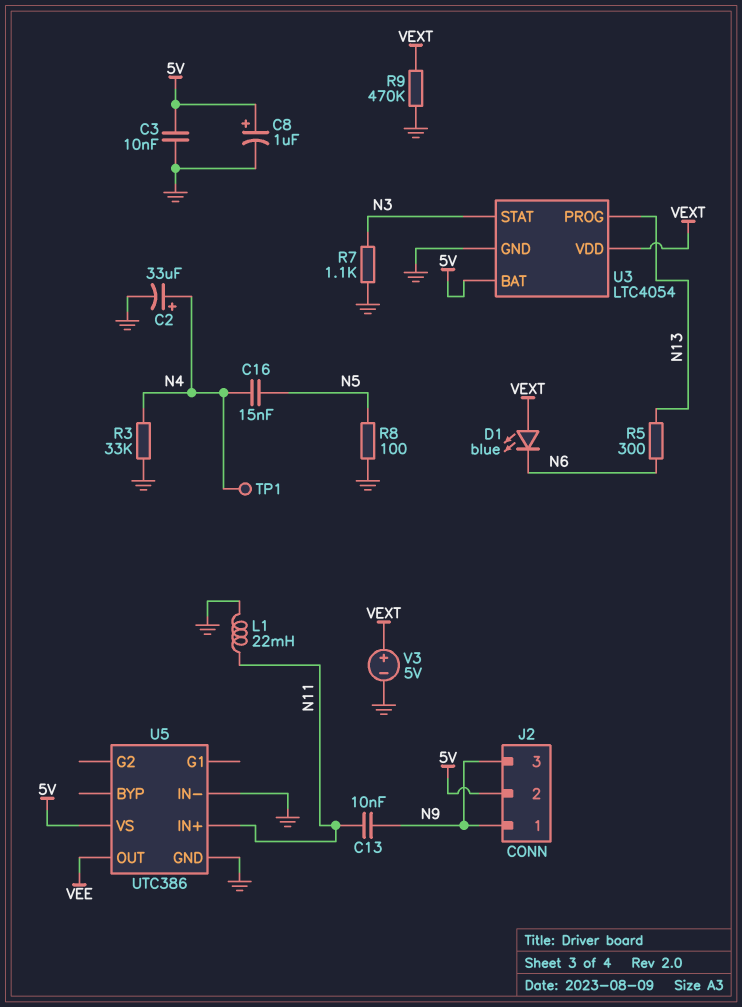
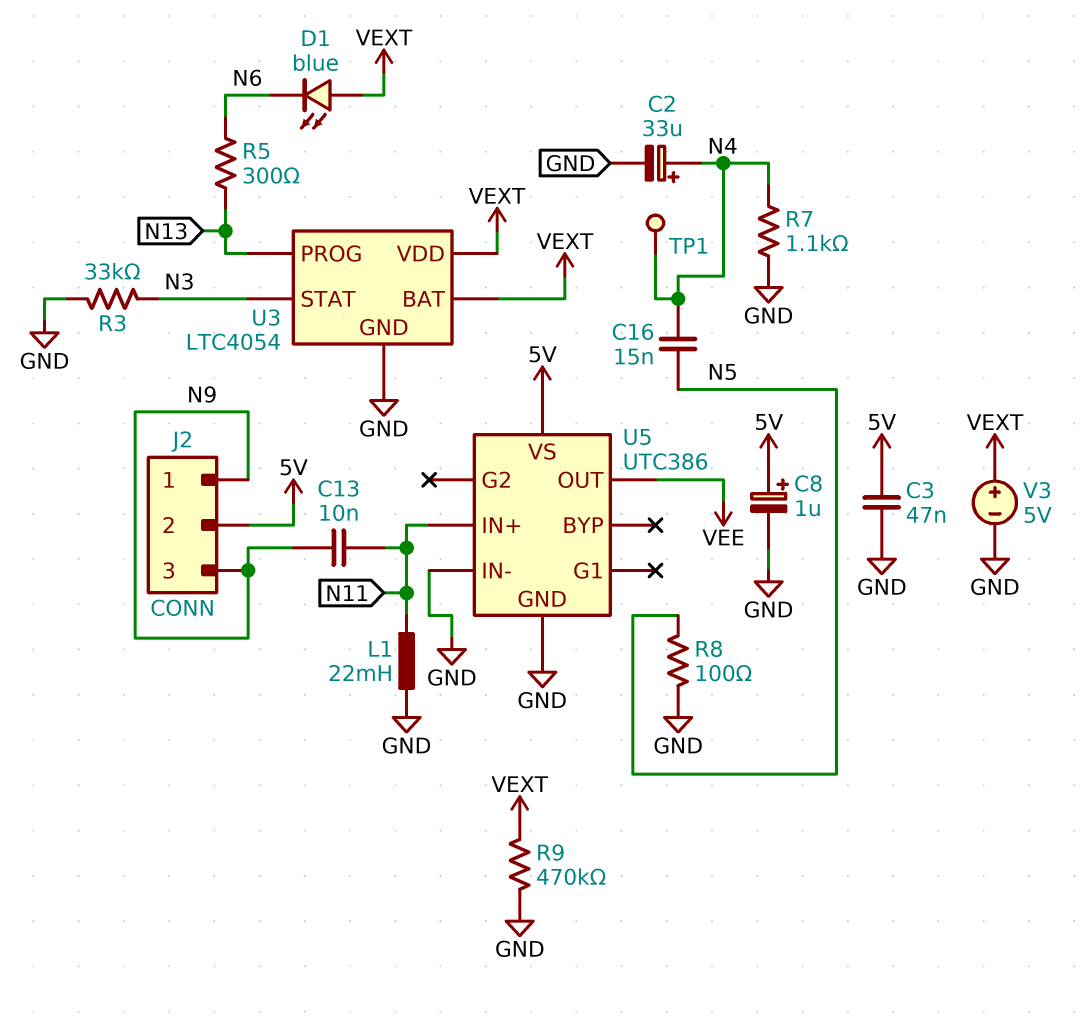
C3: 10nF (5V, GND) -> 47nF (5V, GND)
R3: 33k (GND, N4) -> 33k (GND, N3)
R7: 1.1k (GND, N3) -> 1.1k (GND, N4)
U3 pin BAT: 5V -> VEXT

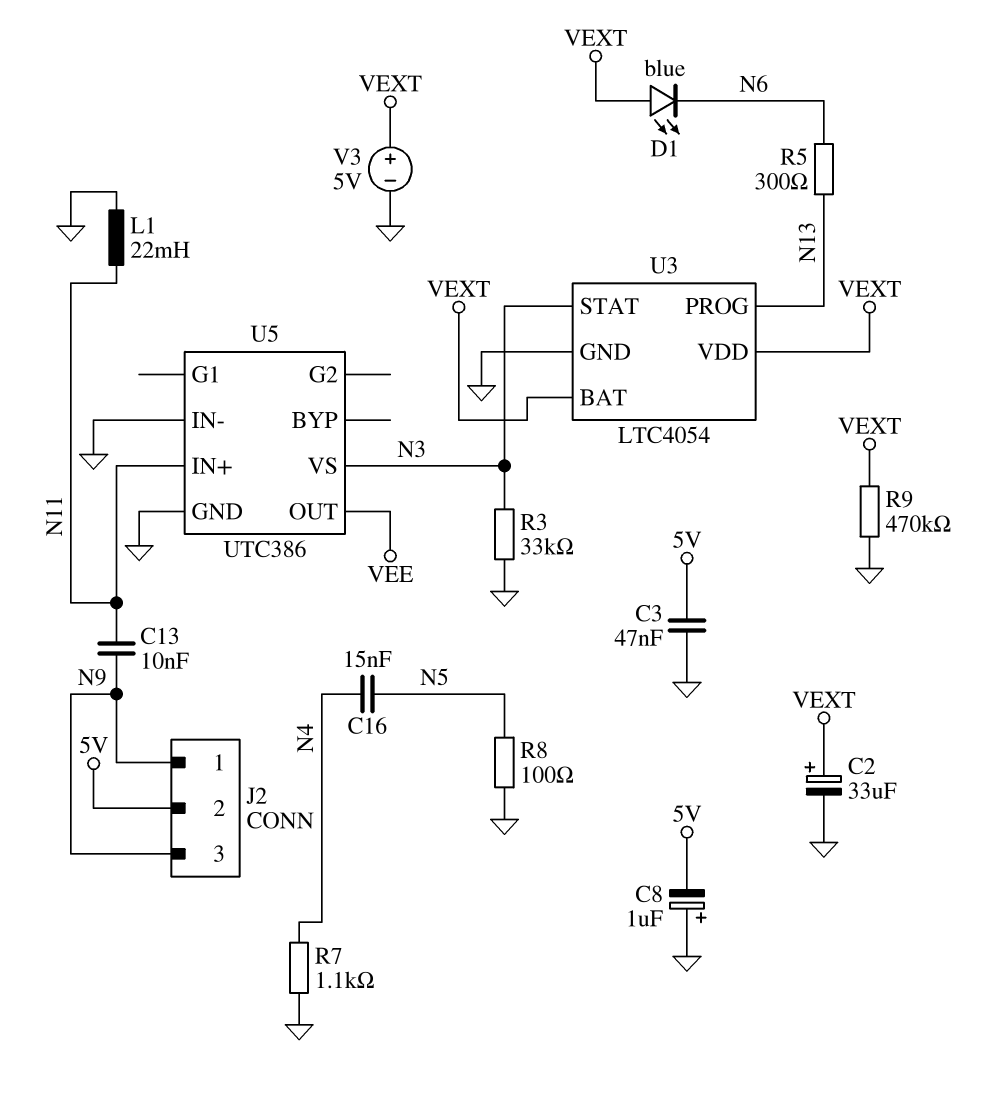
C2: 33uF (plus N4, minus GND) -> 33uF (plus VEXT, minus GND)
C8: 1uF (plus 5V, minus GND) -> 1uF (plus GND, minus 5V)
TP1: test point (N4) -> none
U5 pin VS: 5V -> N3

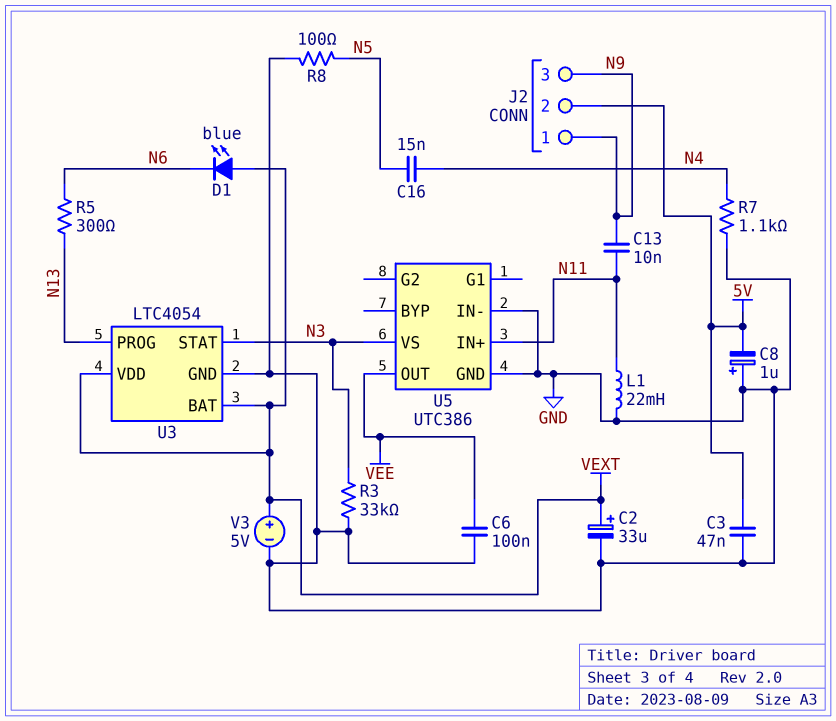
C6: none -> 100nF (GND, VEE)
R9: 470k (GND, VEXT) -> none

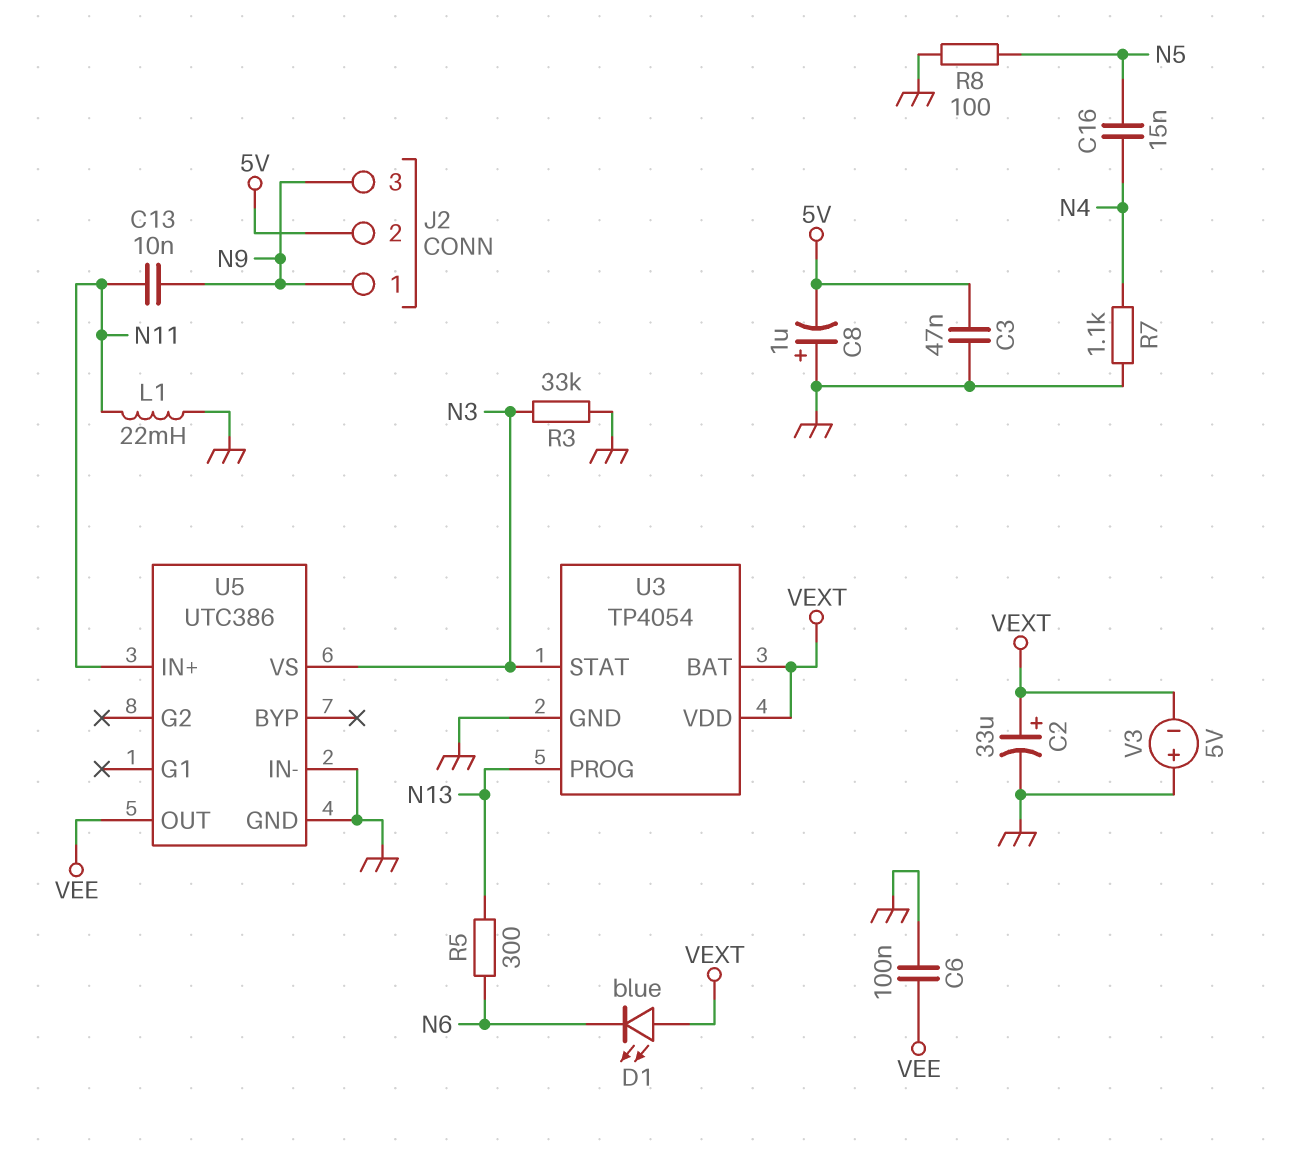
U3: LTC4054 -> TP4054
V3: 5V (plus VEXT, minus GND) -> 5V (plus GND, minus VEXT)

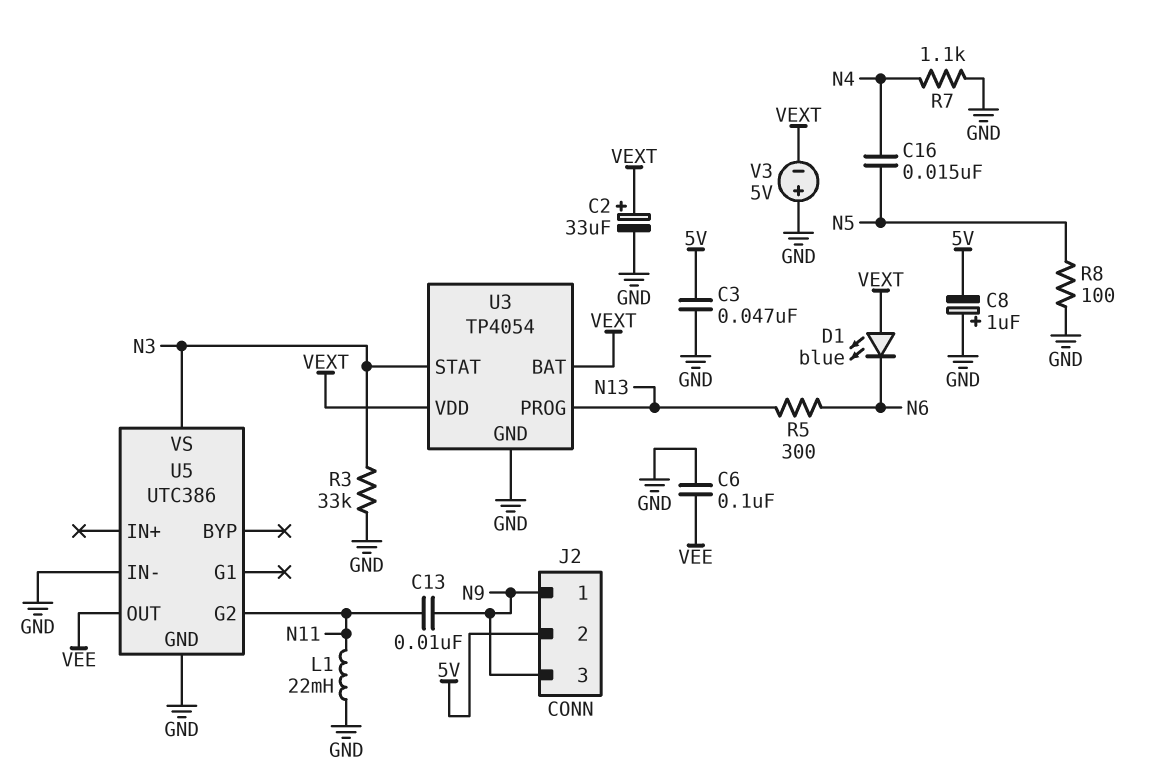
U5 pin G2: none -> N11
U5 pin IN+: N11 -> none

